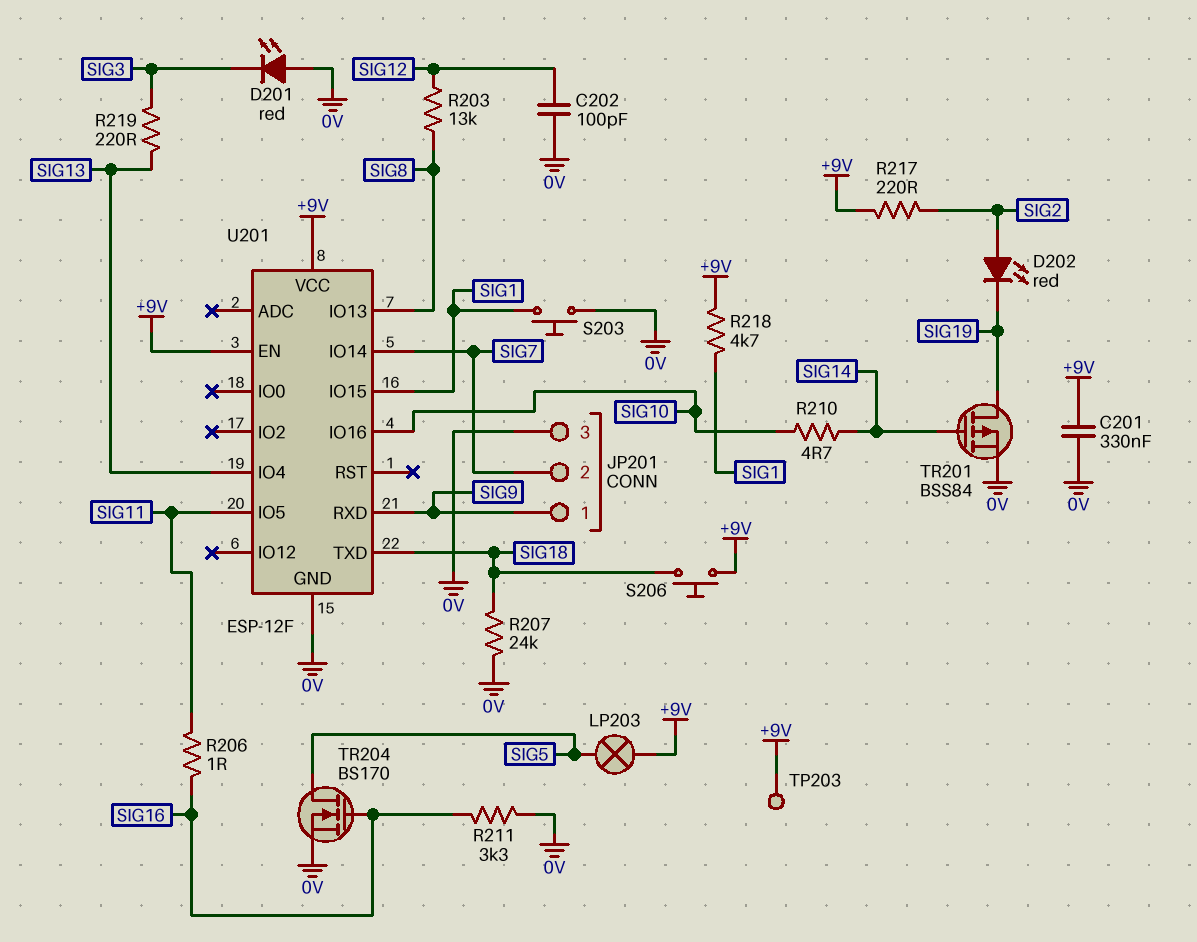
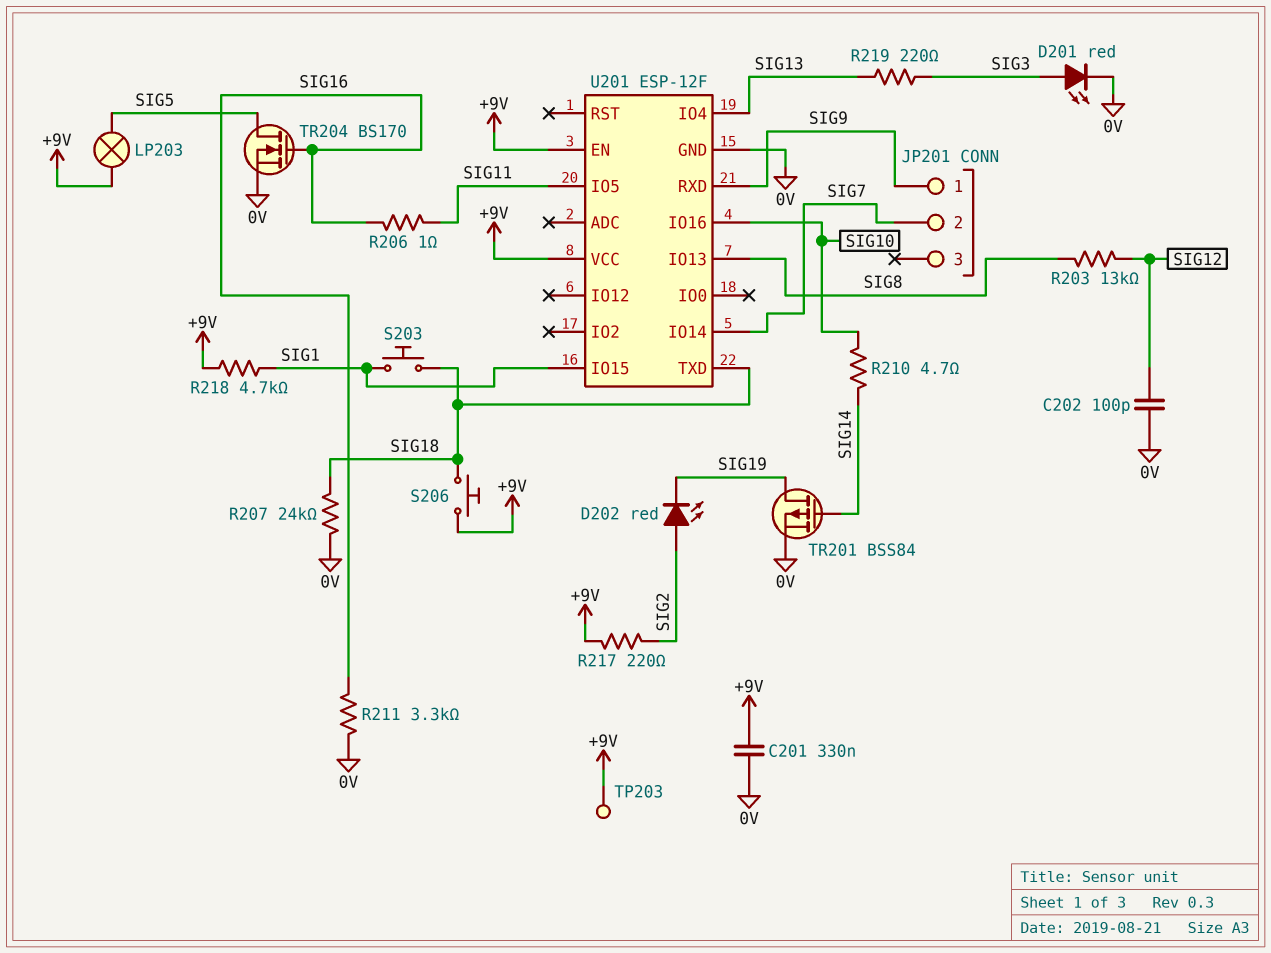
D201: LED red (A 0V, K SIG3) -> LED red (A SIG3, K 0V)
JP201 pin 3: 0V -> none
S203: button (0V, SIG1) -> button (SIG1, SIG18)

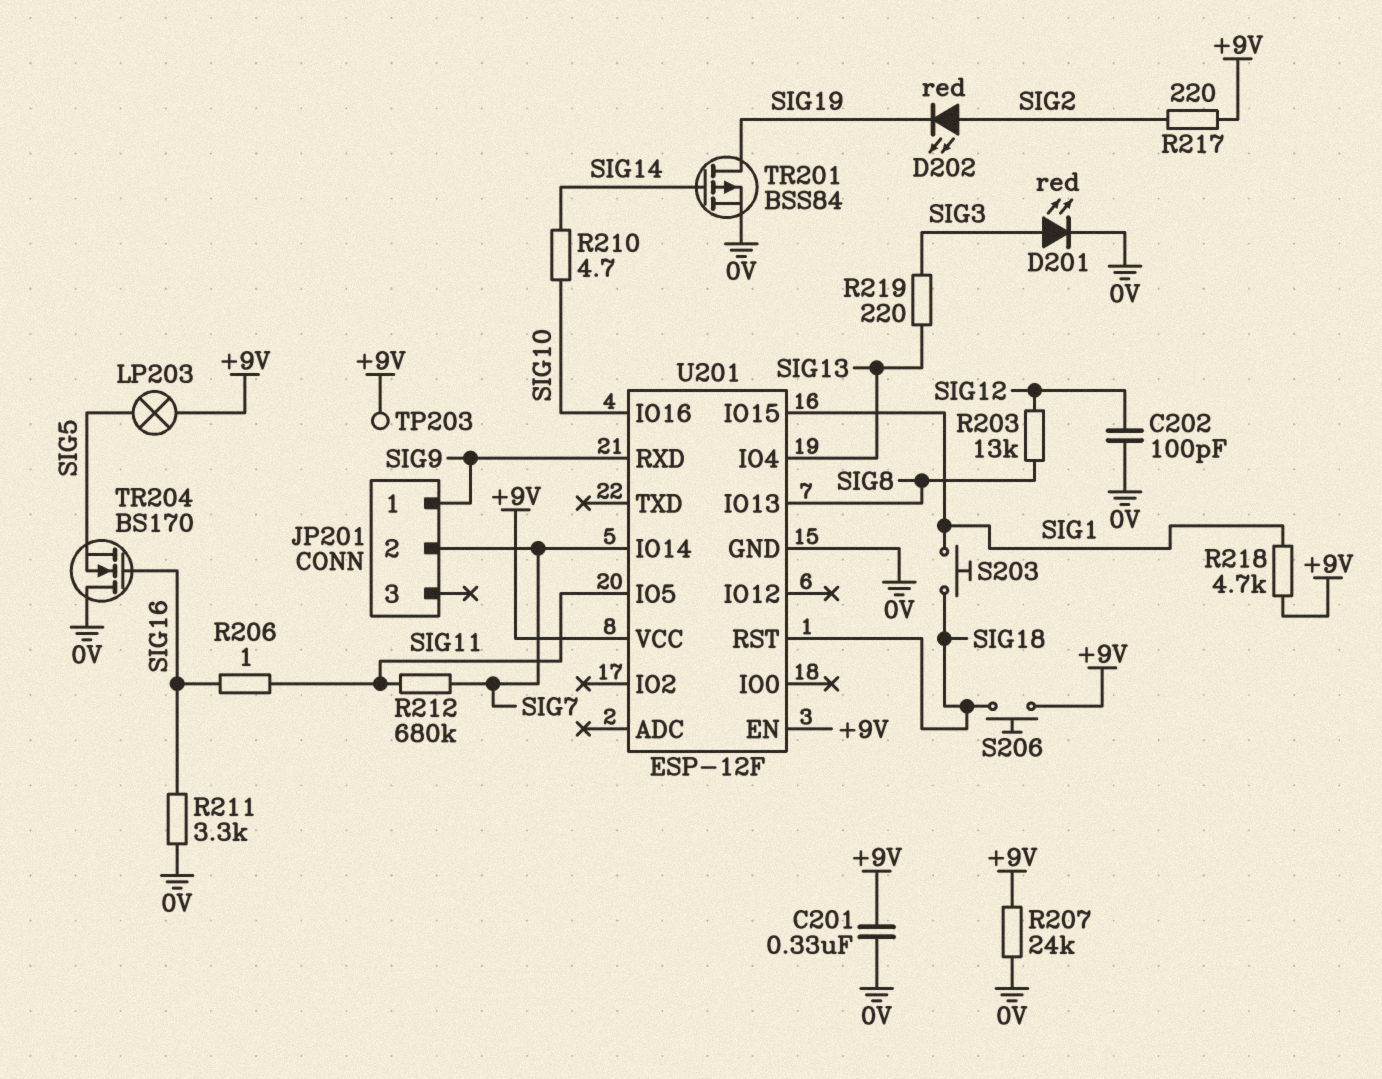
R207: 24k (0V, SIG18) -> 24k (+9V, 0V)
R212: none -> 680k (SIG7, SIG11)
TR204: NMOS BS170 (G SIG16, D SIG5, S 0V) -> NMOS BS170 (G SIG16, D 0V, S SIG5)
U201 pin RST: none -> SIG18
U201 pin TXD: SIG18 -> none

